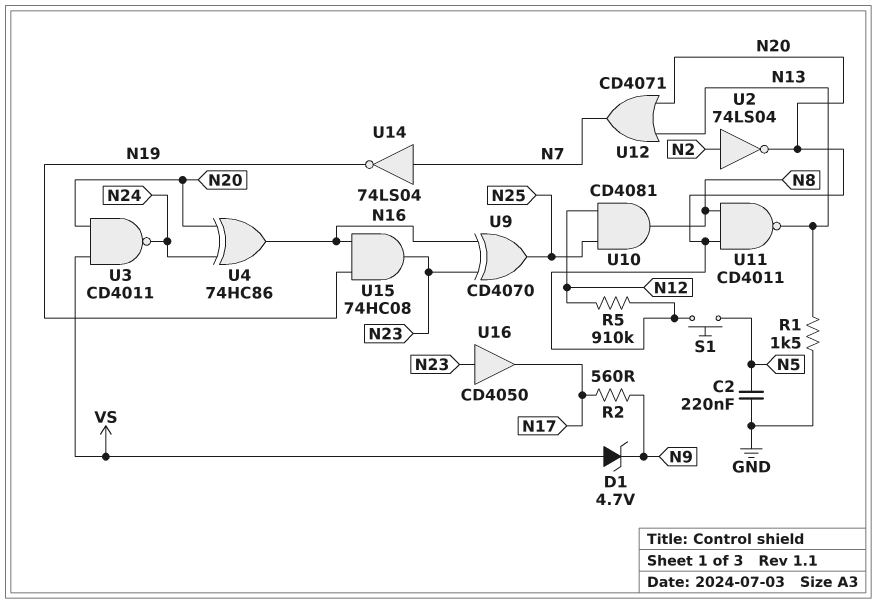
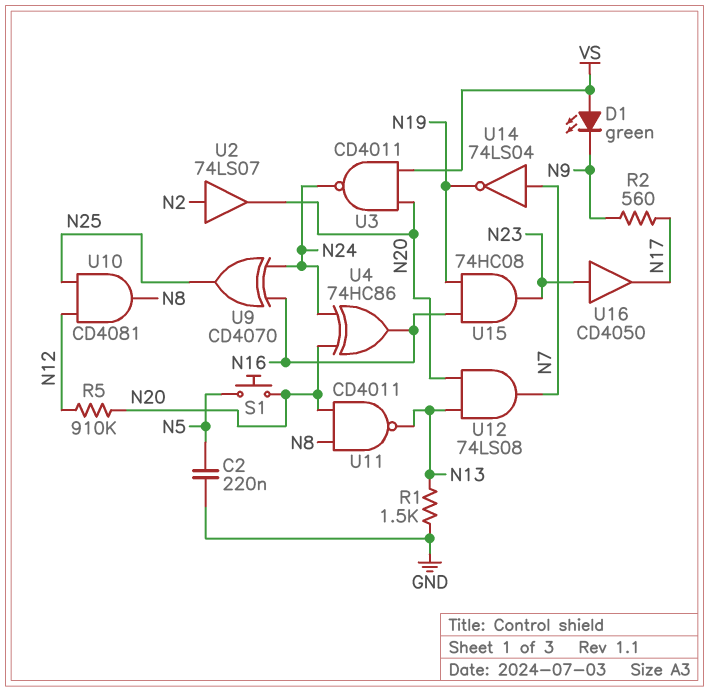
D1: zener 4.7V (A VS, K N9) -> LED green (A VS, K N9)
U2: NOT 74LS04 (in N2, out N20) -> buffer 74LS07 (in N2, out N20)
U9: XOR CD4070 (in N16, in N23, out N25) -> XOR CD4070 (in N16, in N24, out N25)
U12: OR CD4071 (in N13, in N20, out N7) -> AND 74LS08 (in N13, in N20, out N7)

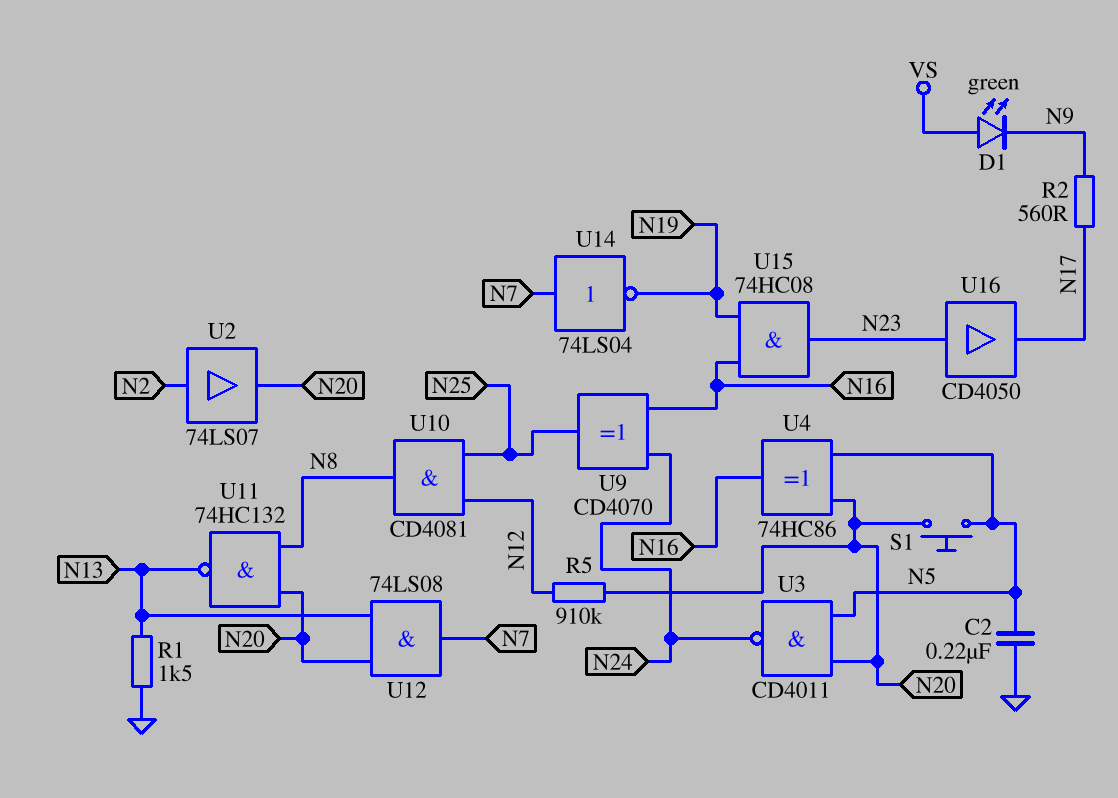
U3: NAND CD4011 (in N20, in VS, out N24) -> NAND CD4011 (in N5, in N20, out N24)
U4: XOR 74HC86 (in N20, in N24, out N16) -> XOR 74HC86 (in N5, in N20, out N16)
U11: NAND CD4011 (in N8, in N20, out N13) -> NAND 74HC132 (in N8, in N20, out N13)

